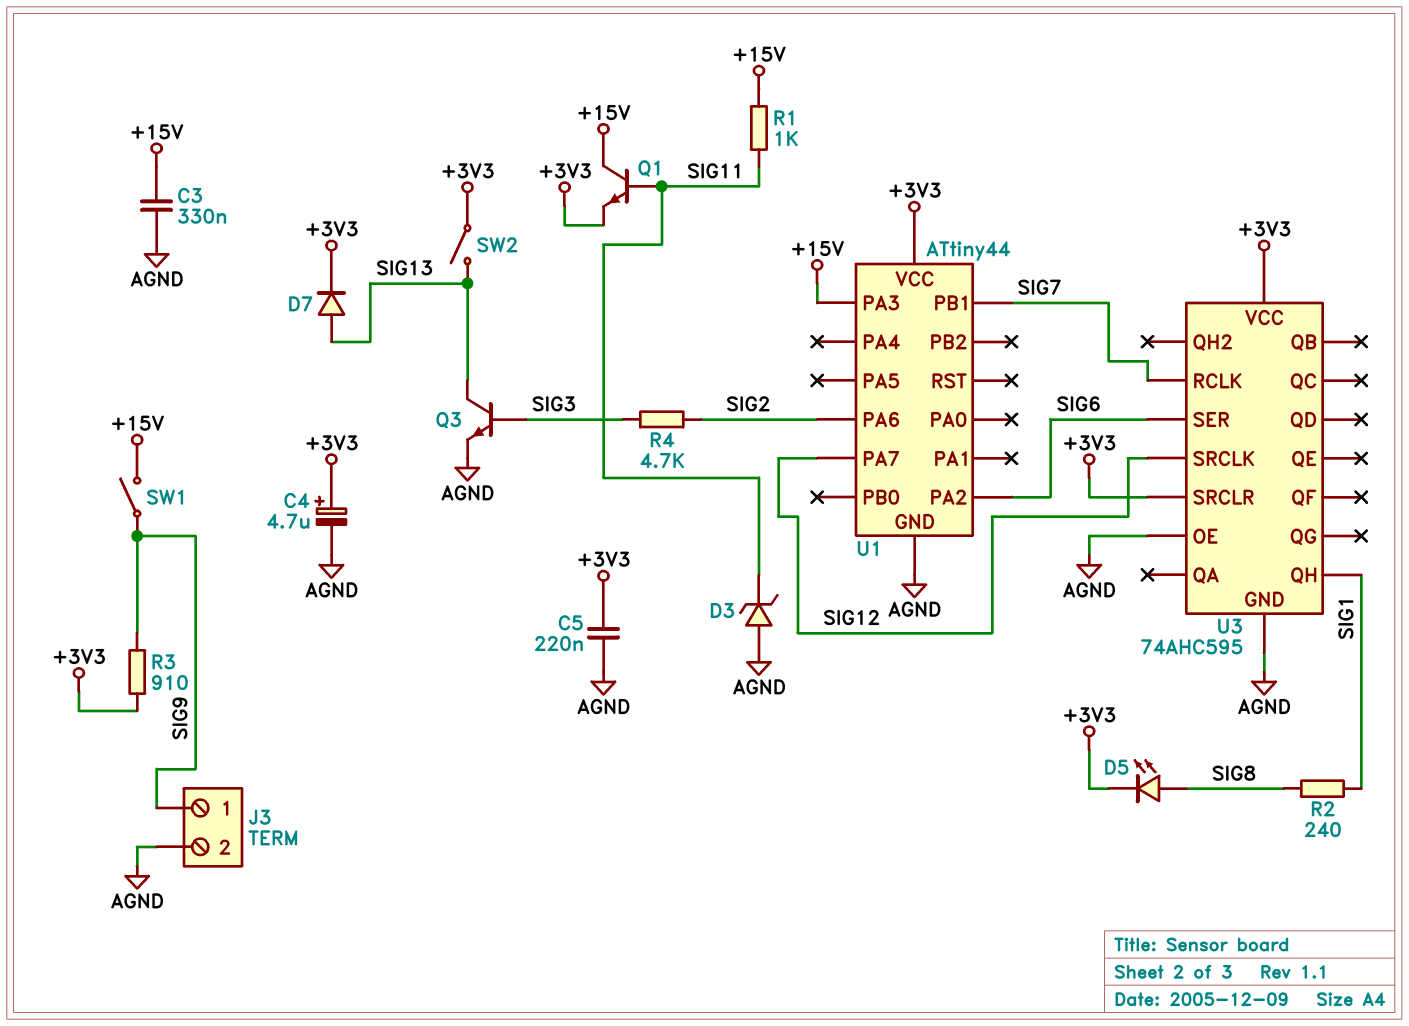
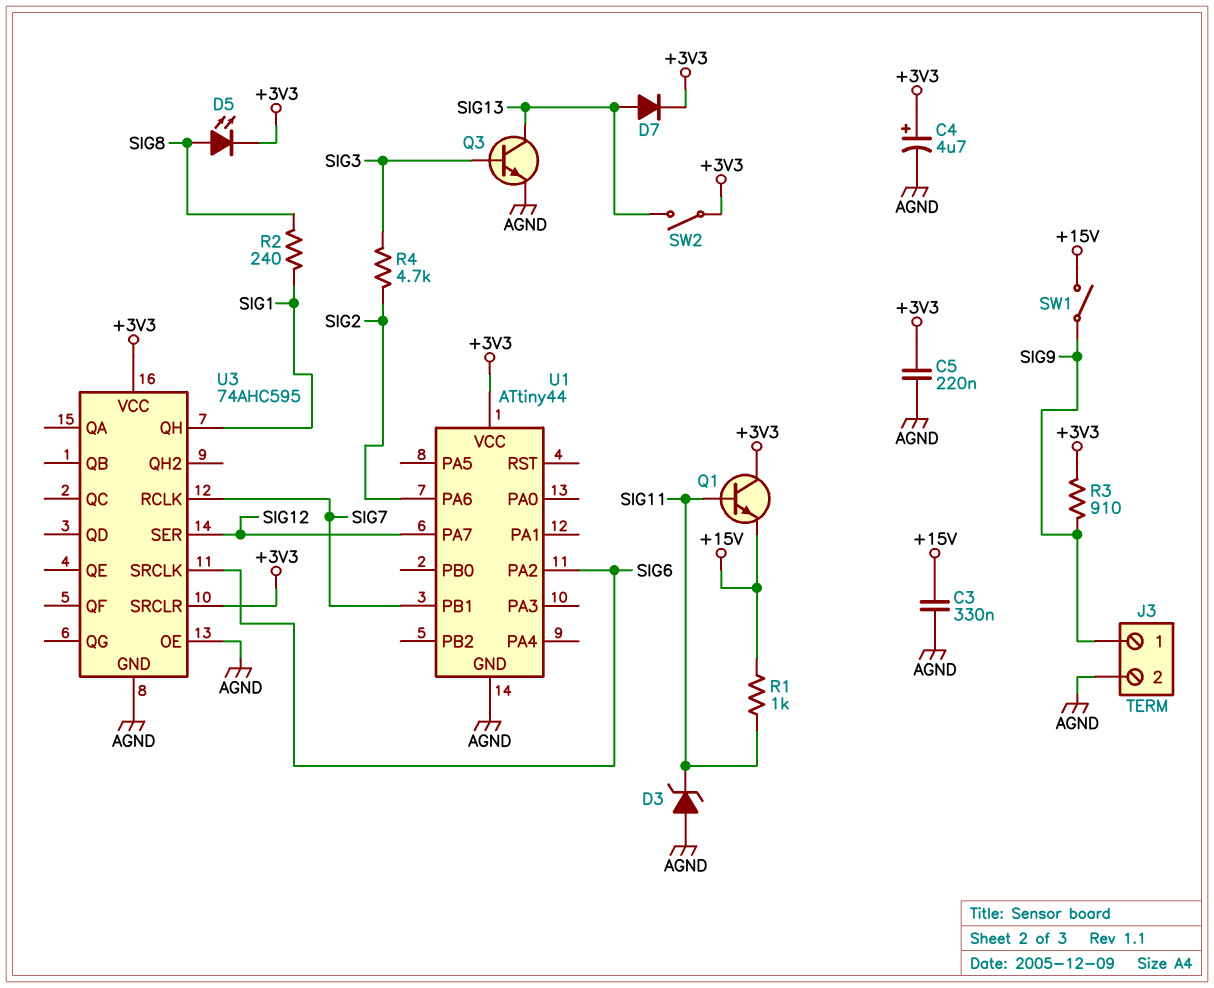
Q1: NPN (B SIG11, C +15V, E +3V3) -> NPN (B SIG11, C +3V3, E +15V)
U1 pin PA3: +15V -> none
U3 pin SER: SIG6 -> SIG12
U3 pin SRCLK: SIG12 -> SIG6

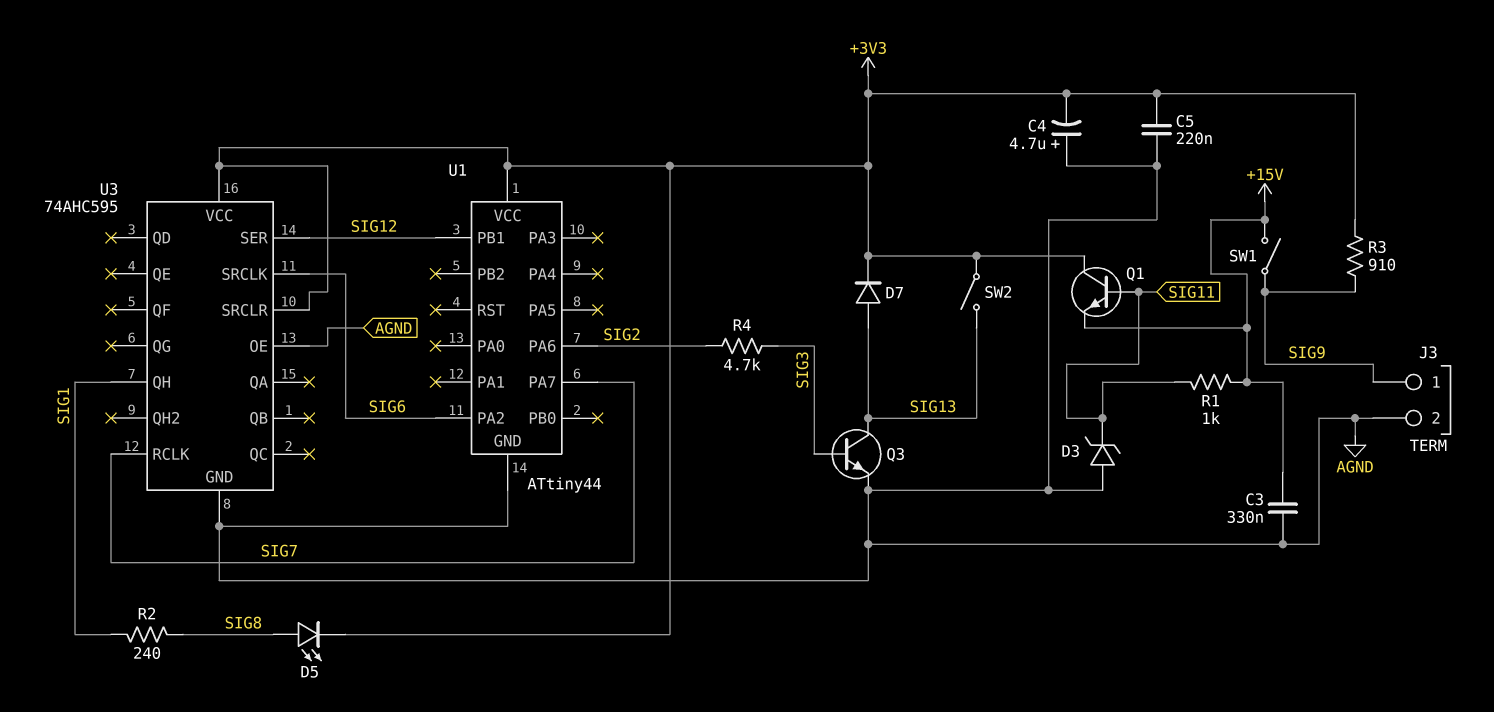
C4: 4.7uF (plus +3V3, minus AGND) -> 4.7uF (plus AGND, minus +3V3)
U1 pin PA7: SIG12 -> SIG7
U1 pin PB1: SIG7 -> SIG12

